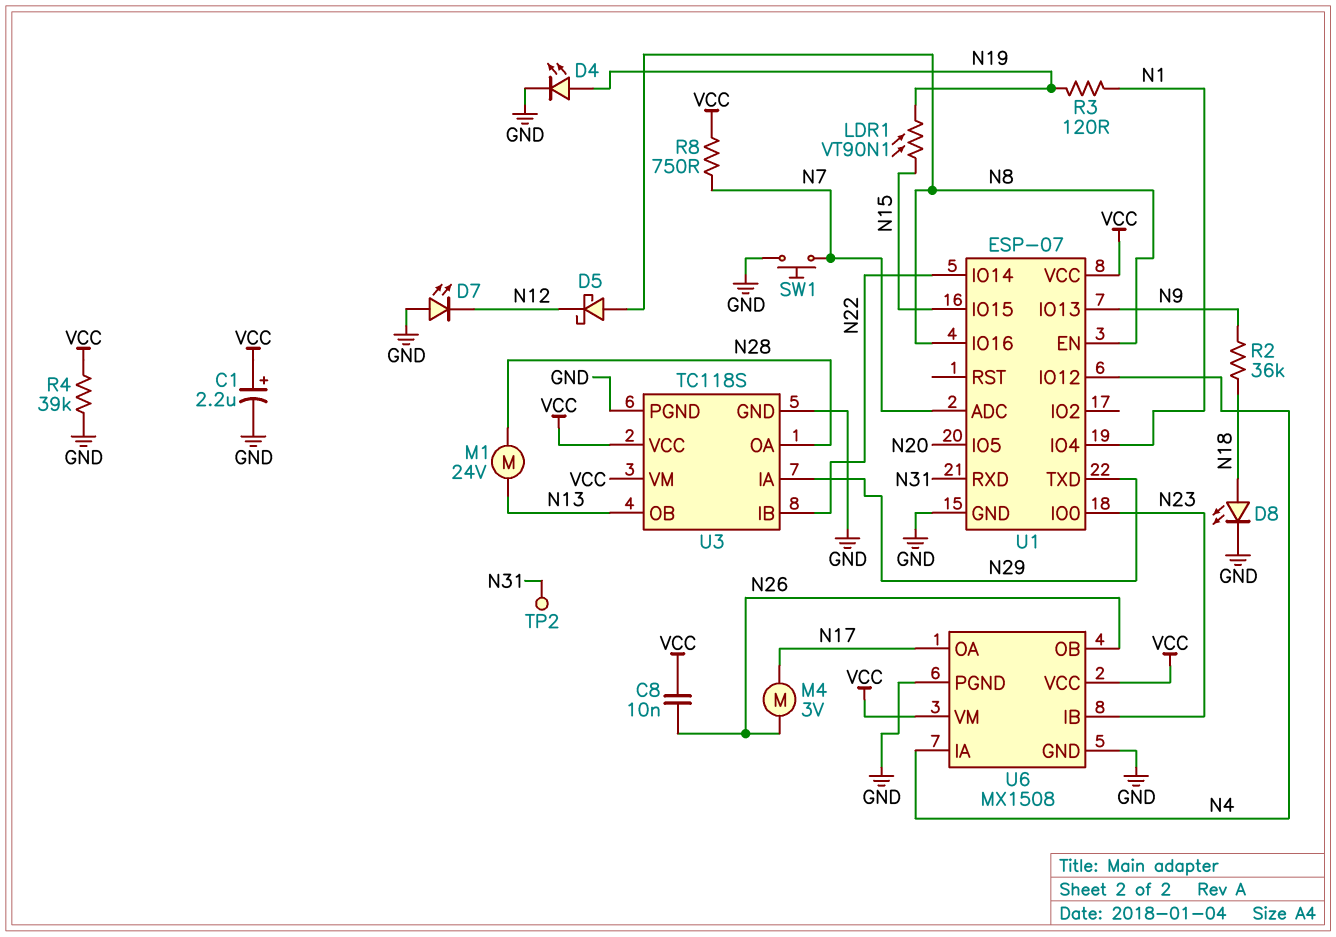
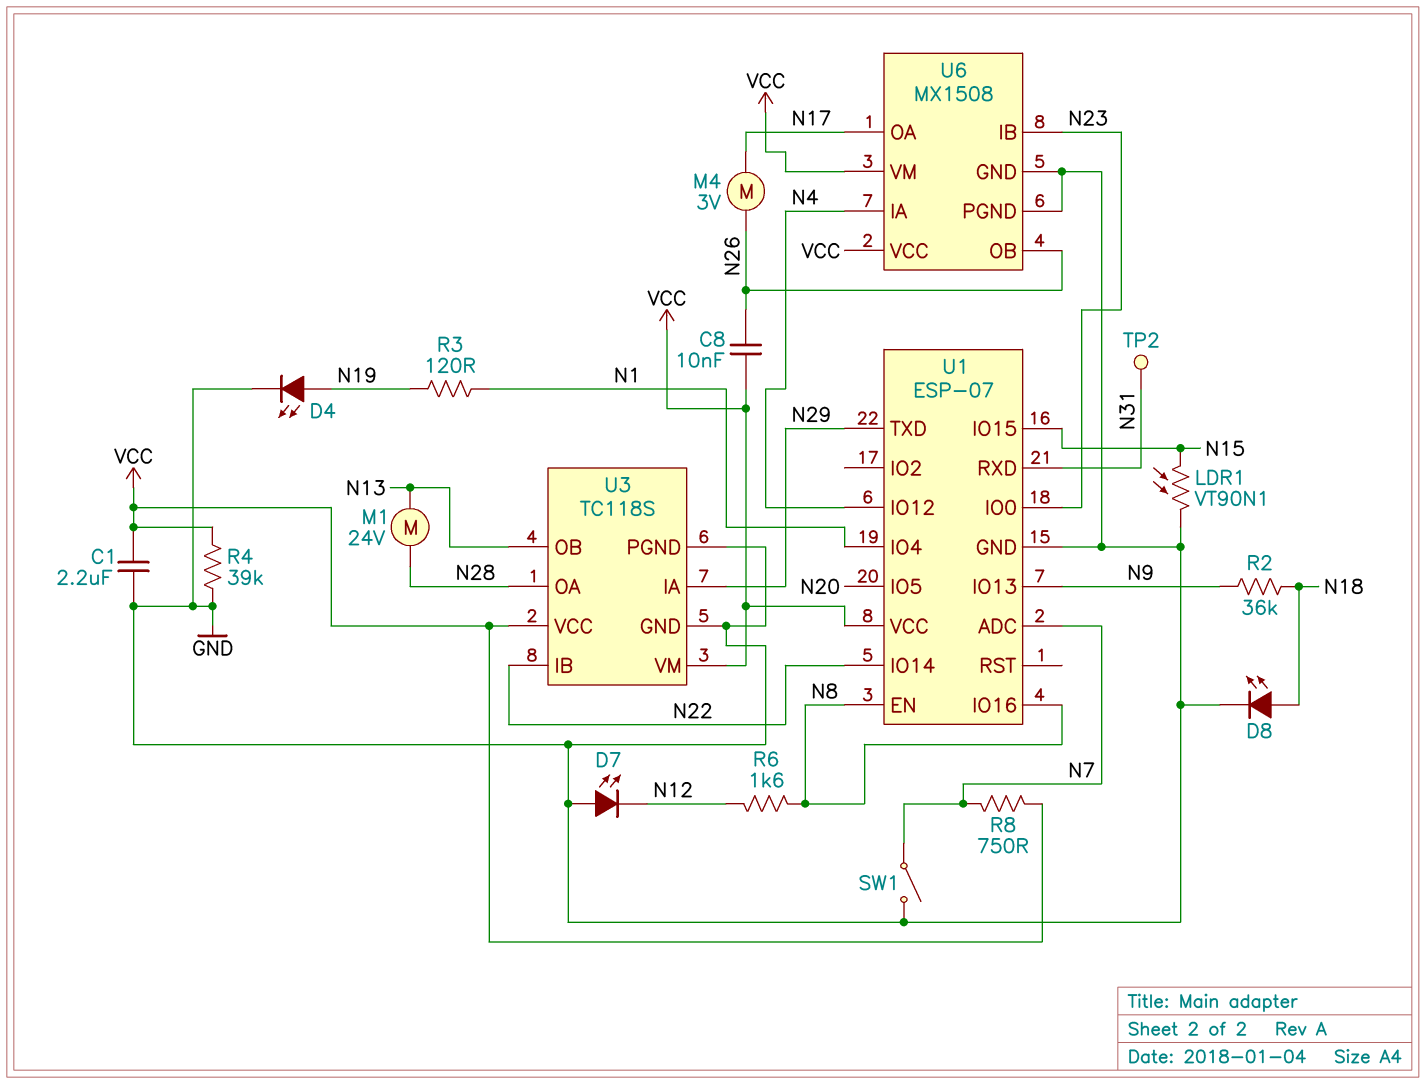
C1: 2.2uF (plus VCC, minus GND) -> 2.2uF (GND, VCC)
D5: schottky (A N8, K N12) -> none
LDR1: VT90N1 (N15, N19) -> VT90N1 (GND, N15)
R6: none -> 1.6k (N8, N12)
SW1: button (GND, N7) -> switch (GND, N7)

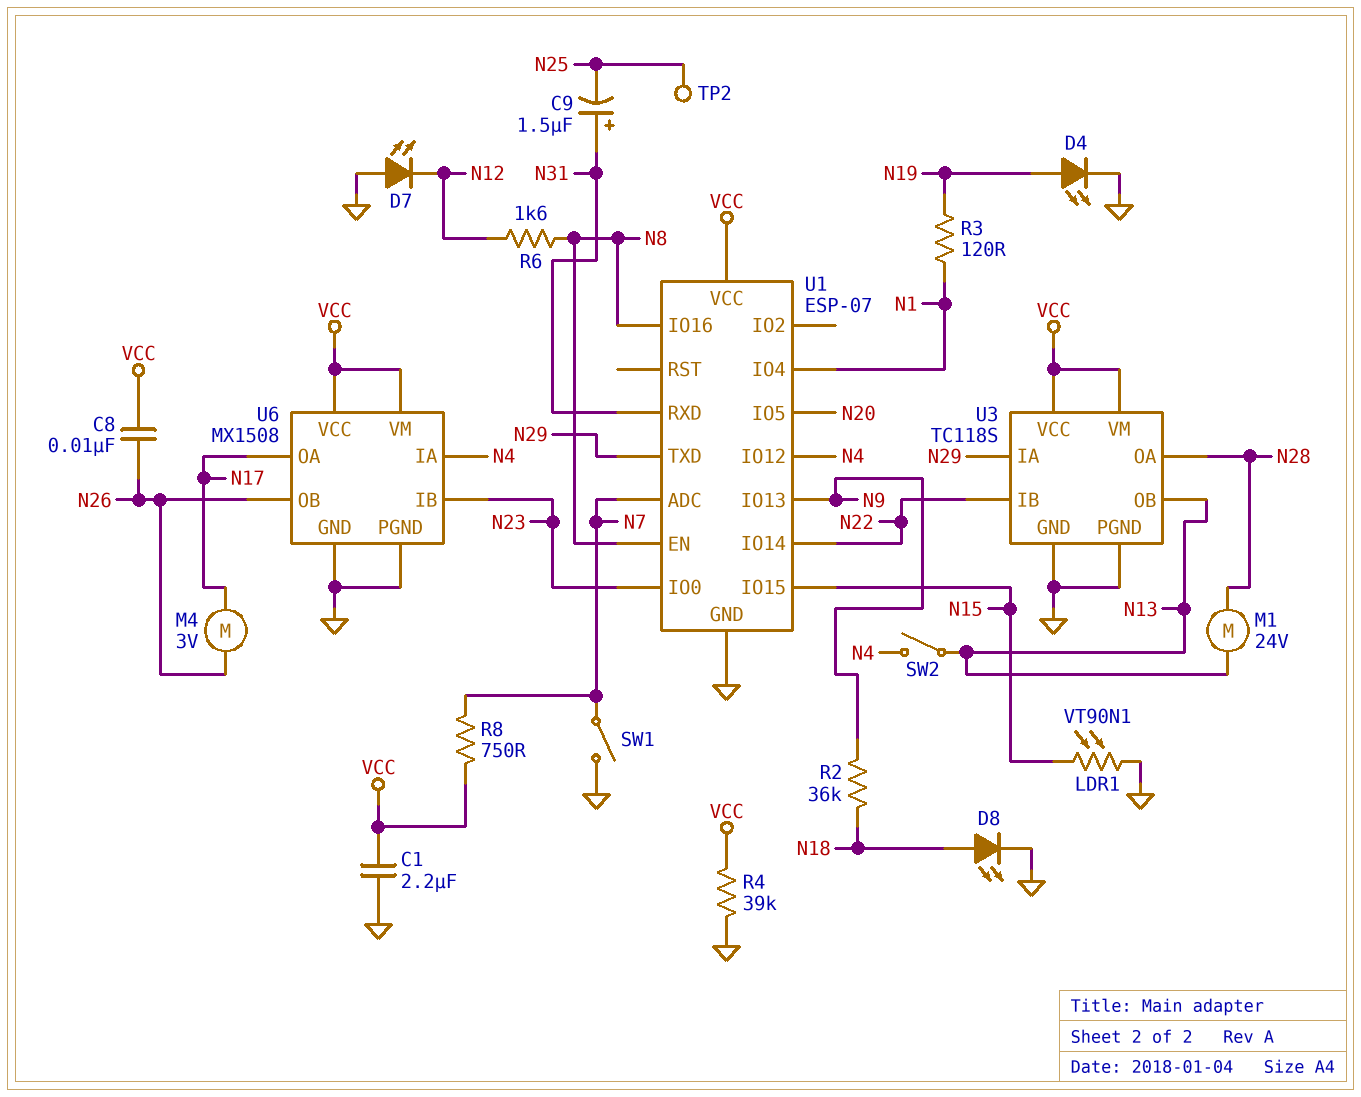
C9: none -> 1.5uF (plus N31, minus N25)
SW2: none -> switch (N4, N13)
TP2: test point (N31) -> test point (N25)

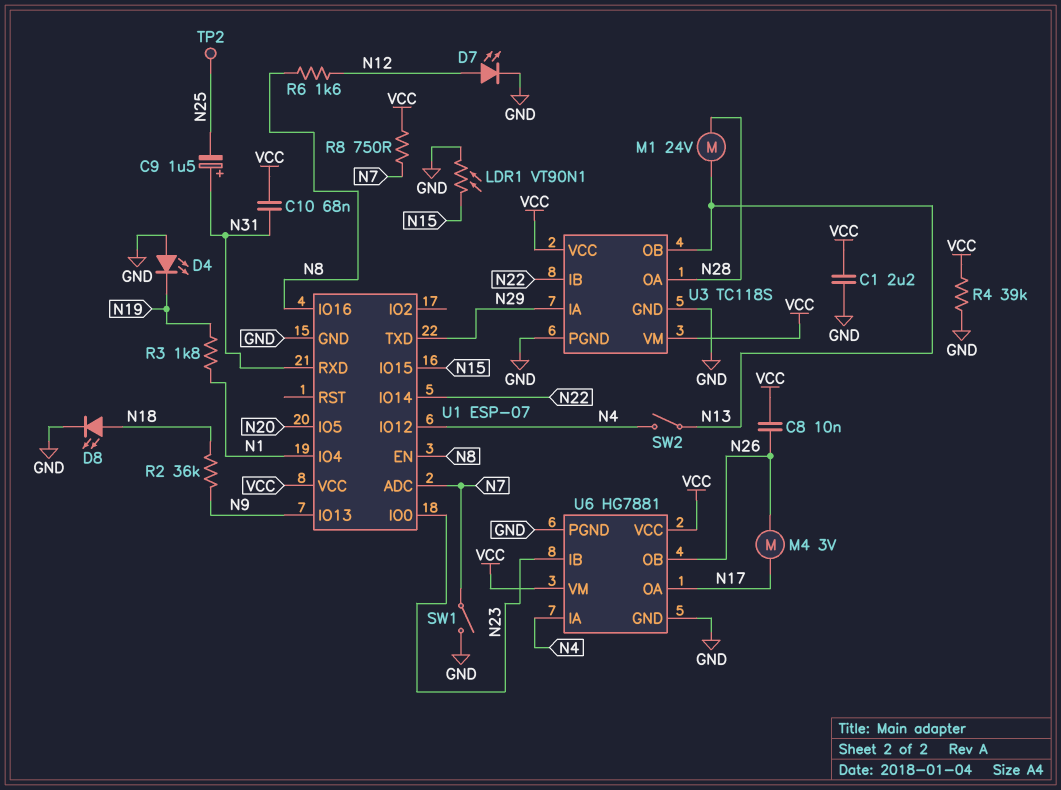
C10: none -> 68nF (N31, VCC)
D4: LED (A N19, K GND) -> LED (A GND, K N19)
D7: LED (A GND, K N12) -> LED (A N12, K GND)
R3: 120 (N1, N19) -> 1.8k (N1, N19)
U6: MX1508 -> HG7881

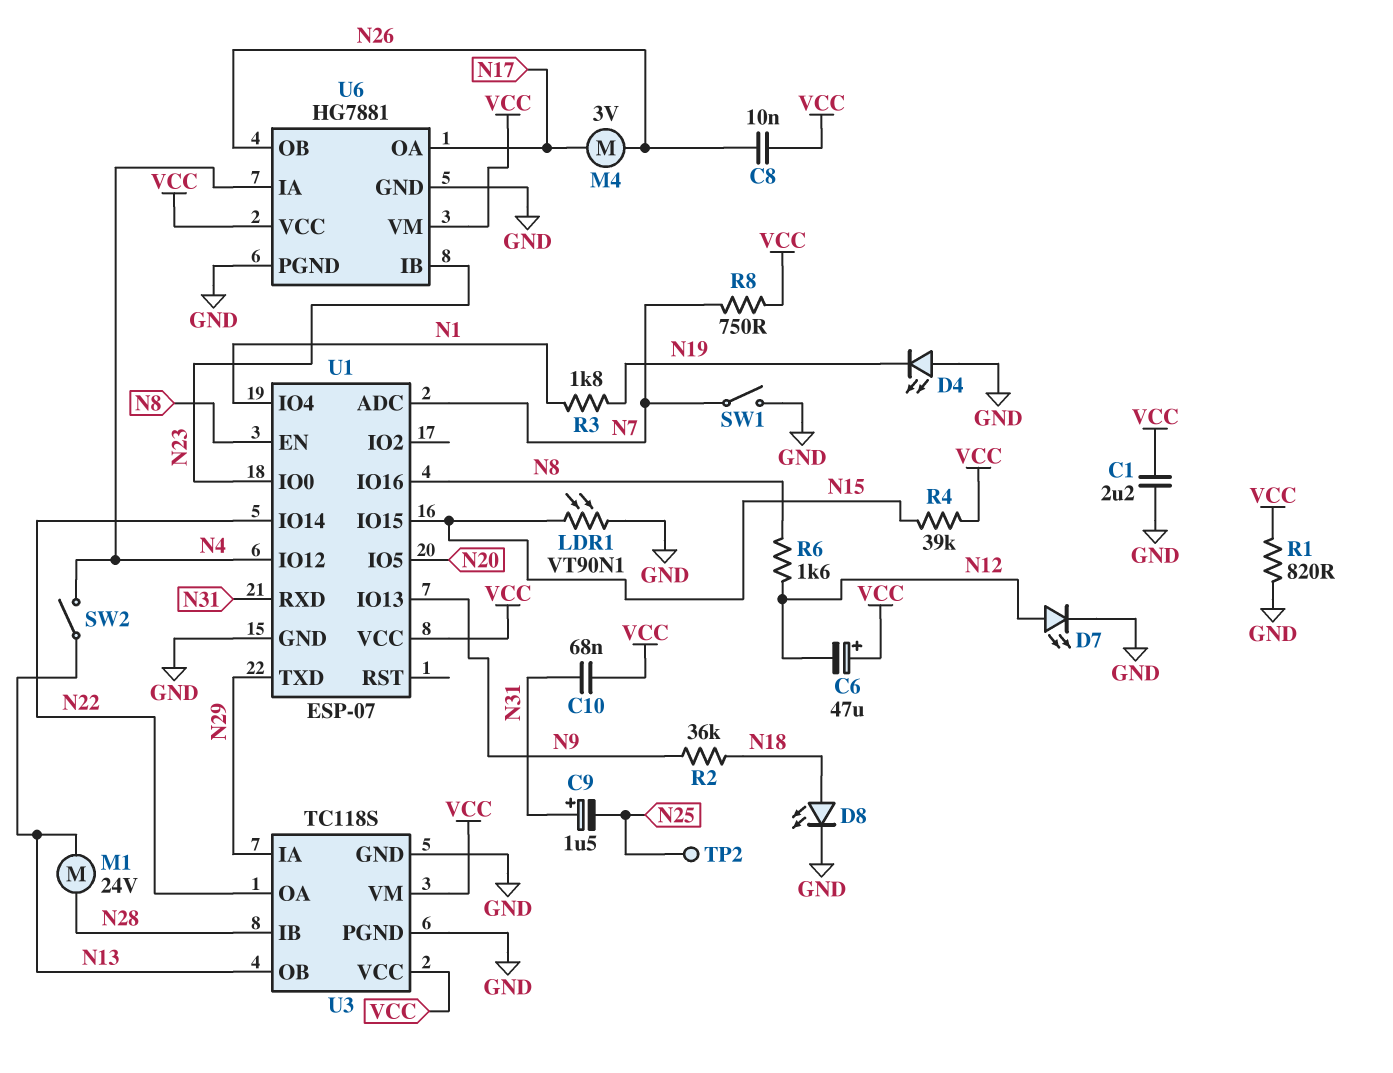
C6: none -> 47uF (plus VCC, minus N12)
R1: none -> 820 (GND, VCC)
R4: 39k (GND, VCC) -> 39k (N15, VCC)
U3 pin IB: N22 -> N28
U3 pin OA: N28 -> N22

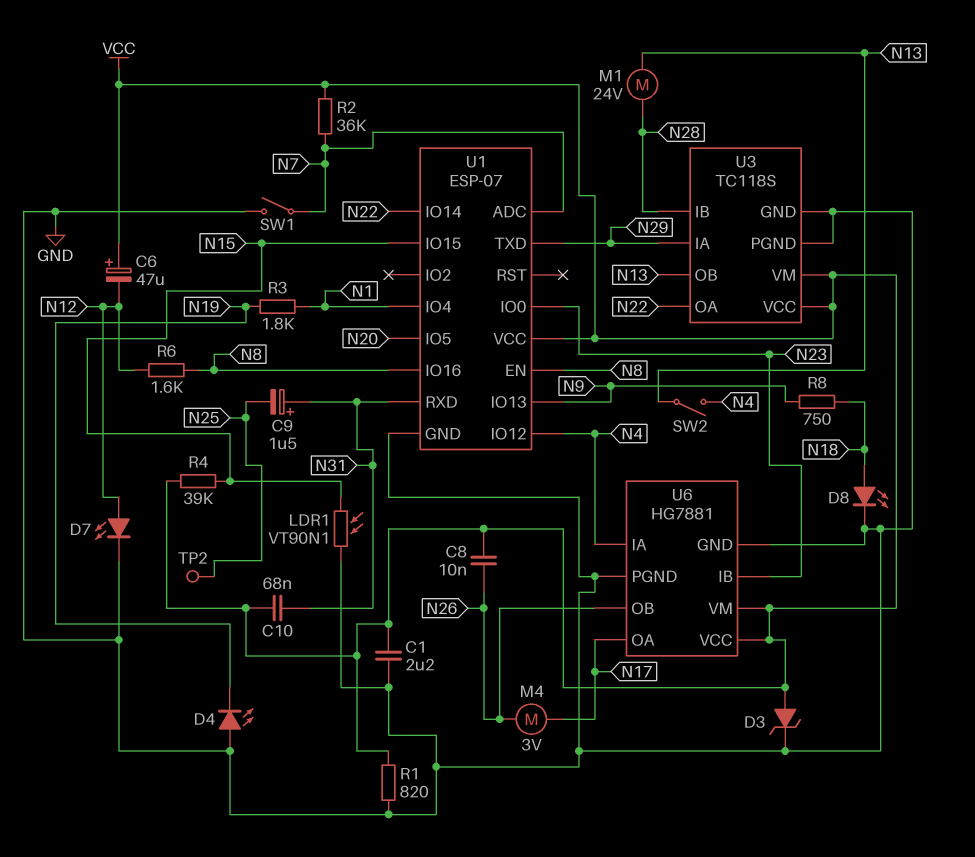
D3: none -> zener (A VCC, K GND)
R2: 36k (N9, N18) -> 36k (N7, VCC)
R8: 750 (N7, VCC) -> 750 (N9, N18)

